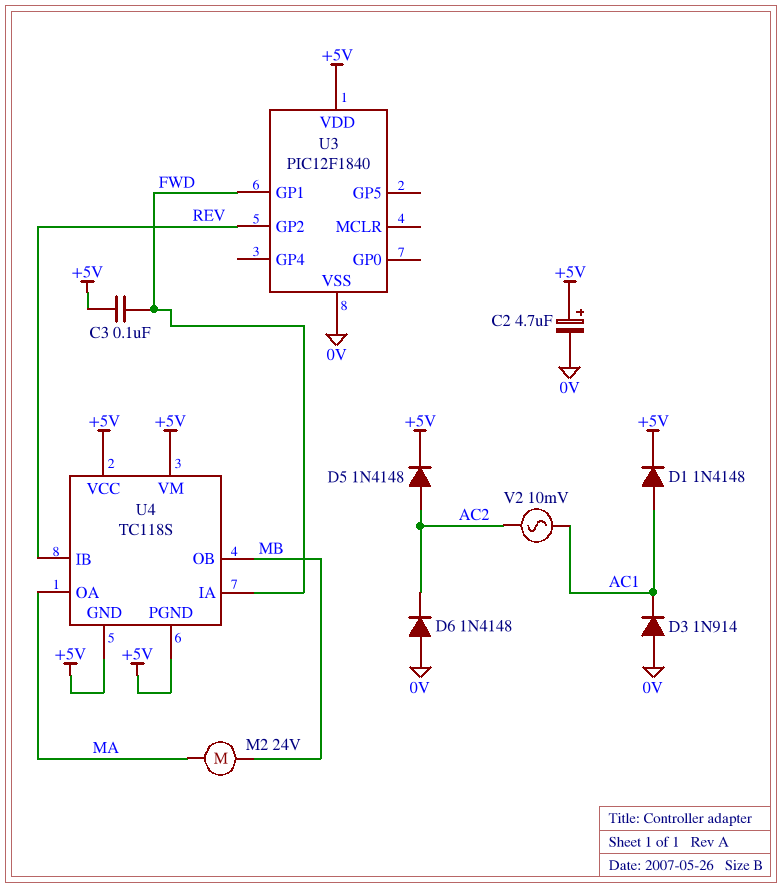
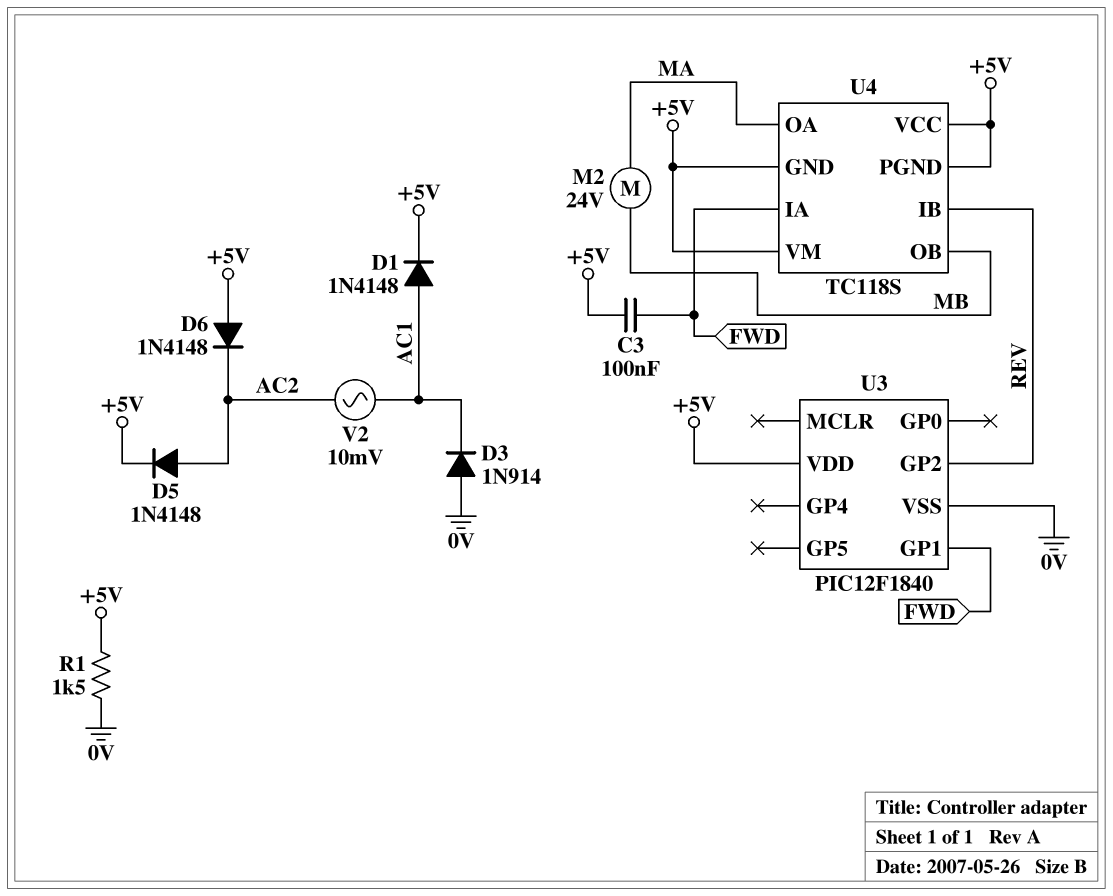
C2: 4.7uF (plus +5V, minus 0V) -> none
D6: diode 1N4148 (A 0V, K AC2) -> diode 1N4148 (A +5V, K AC2)
R1: none -> 1.5k (+5V, 0V)

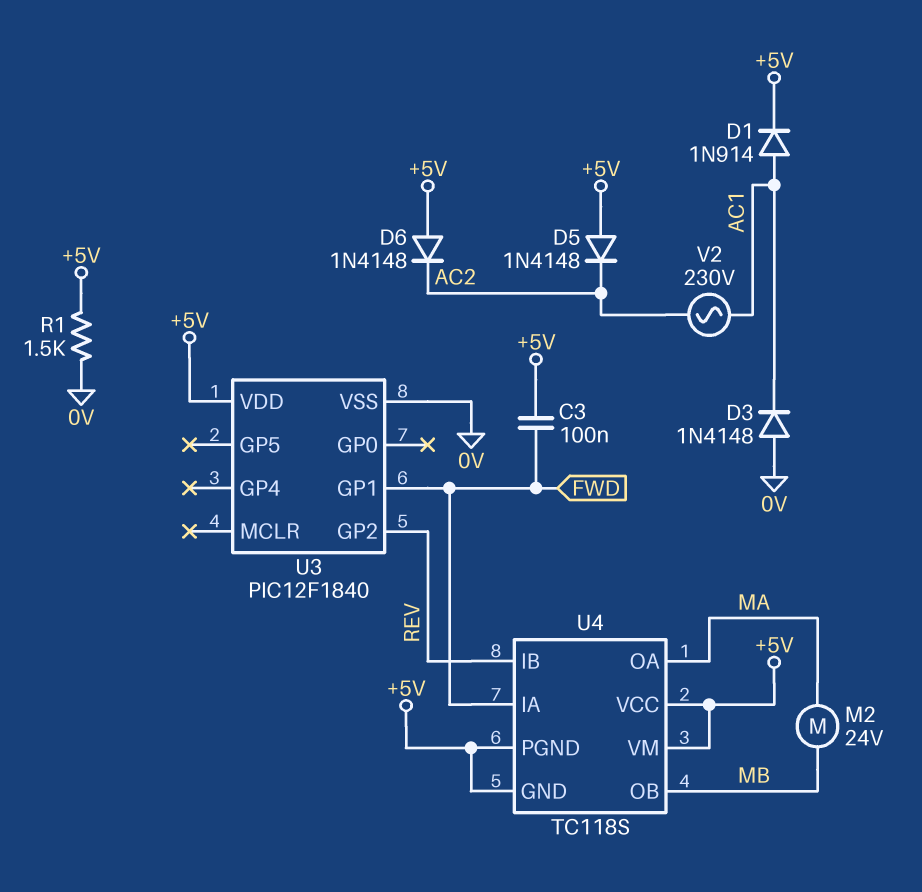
D1: diode 1N4148 (A AC1, K +5V) -> diode 1N914 (A AC1, K +5V)
D3: diode 1N914 (A 0V, K AC1) -> diode 1N4148 (A 0V, K AC1)
D5: diode 1N4148 (A AC2, K +5V) -> diode 1N4148 (A +5V, K AC2)
V2: AC 10mV (AC1, AC2) -> AC 230V (AC1, AC2)

